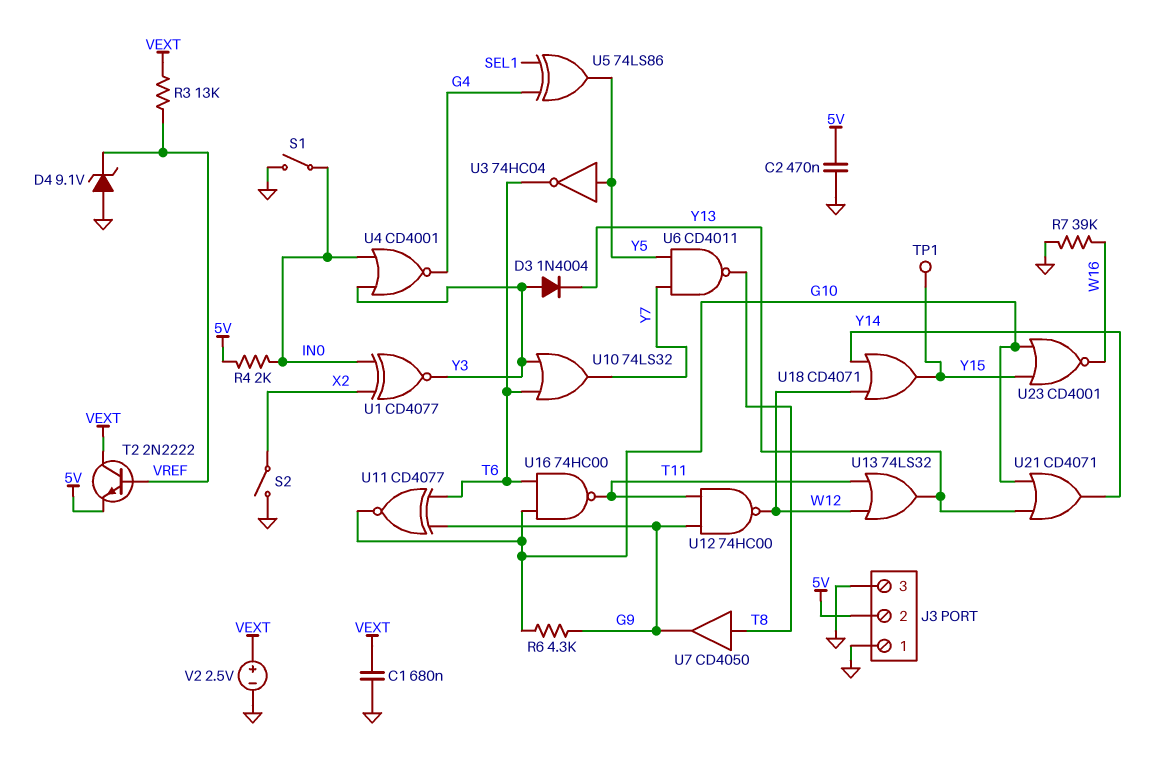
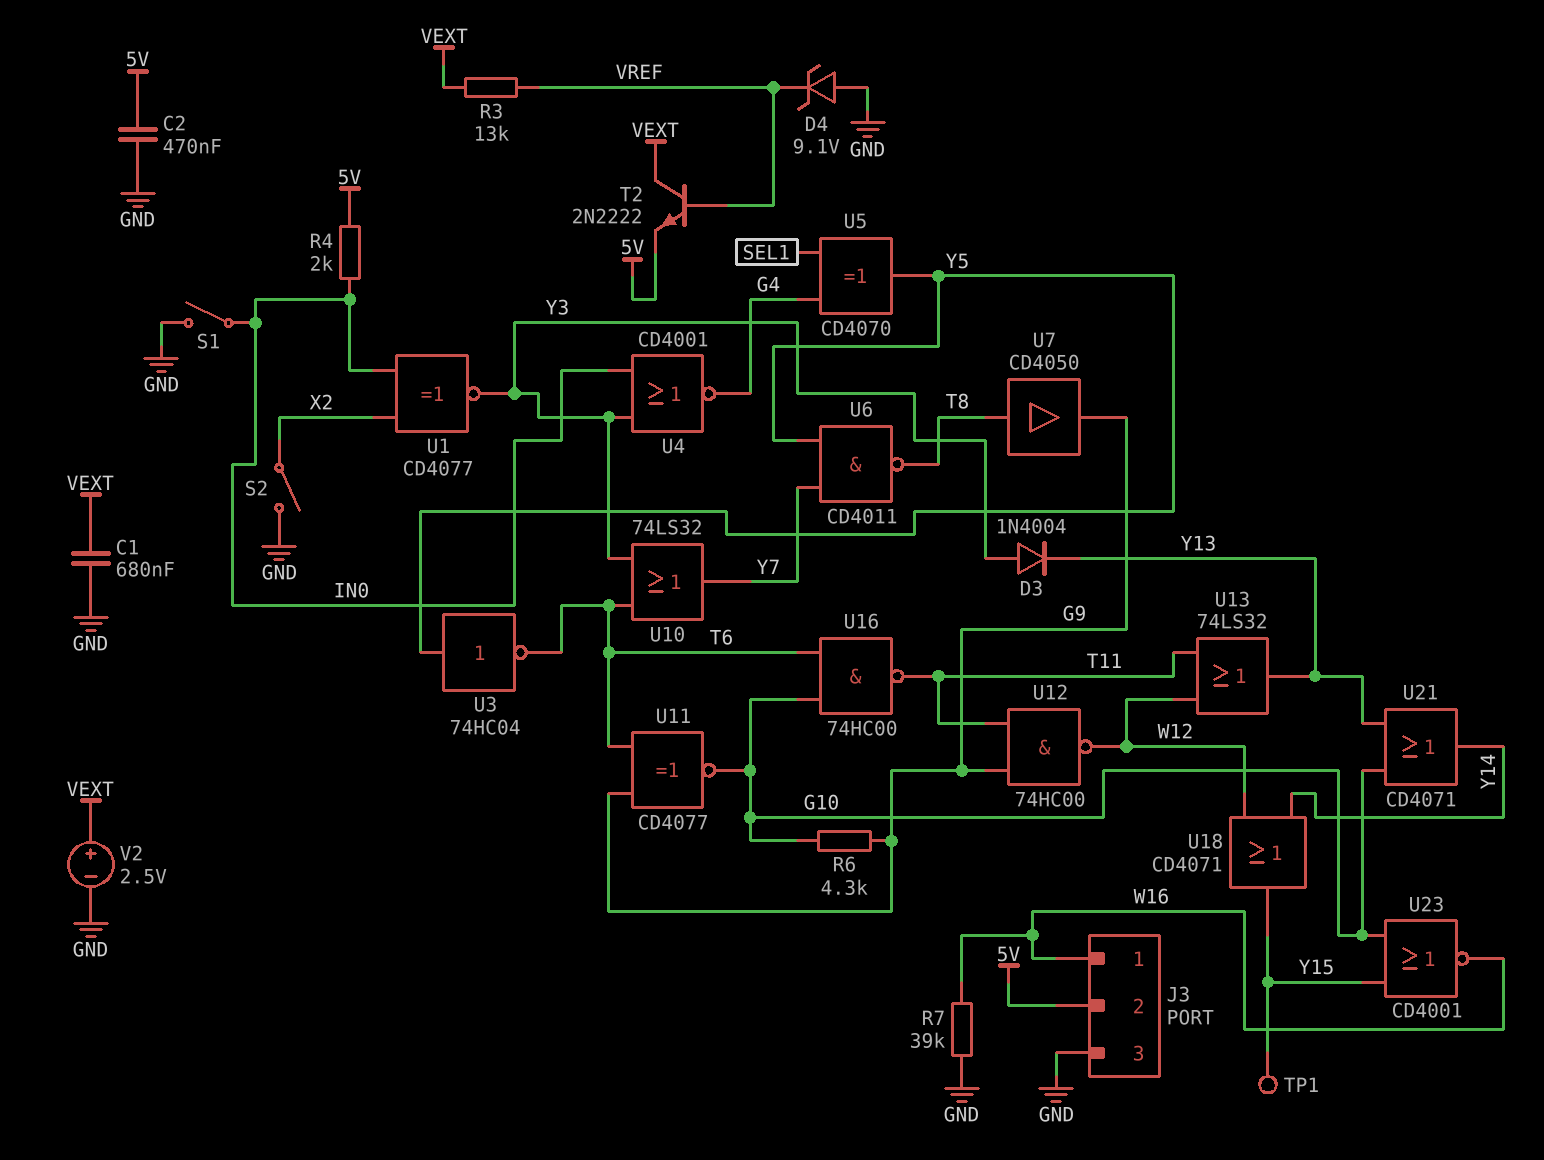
J3 pin 1: GND -> W16
U5: XOR 74LS86 (in G4, in SEL1, out Y5) -> XOR CD4070 (in G4, in SEL1, out Y5)

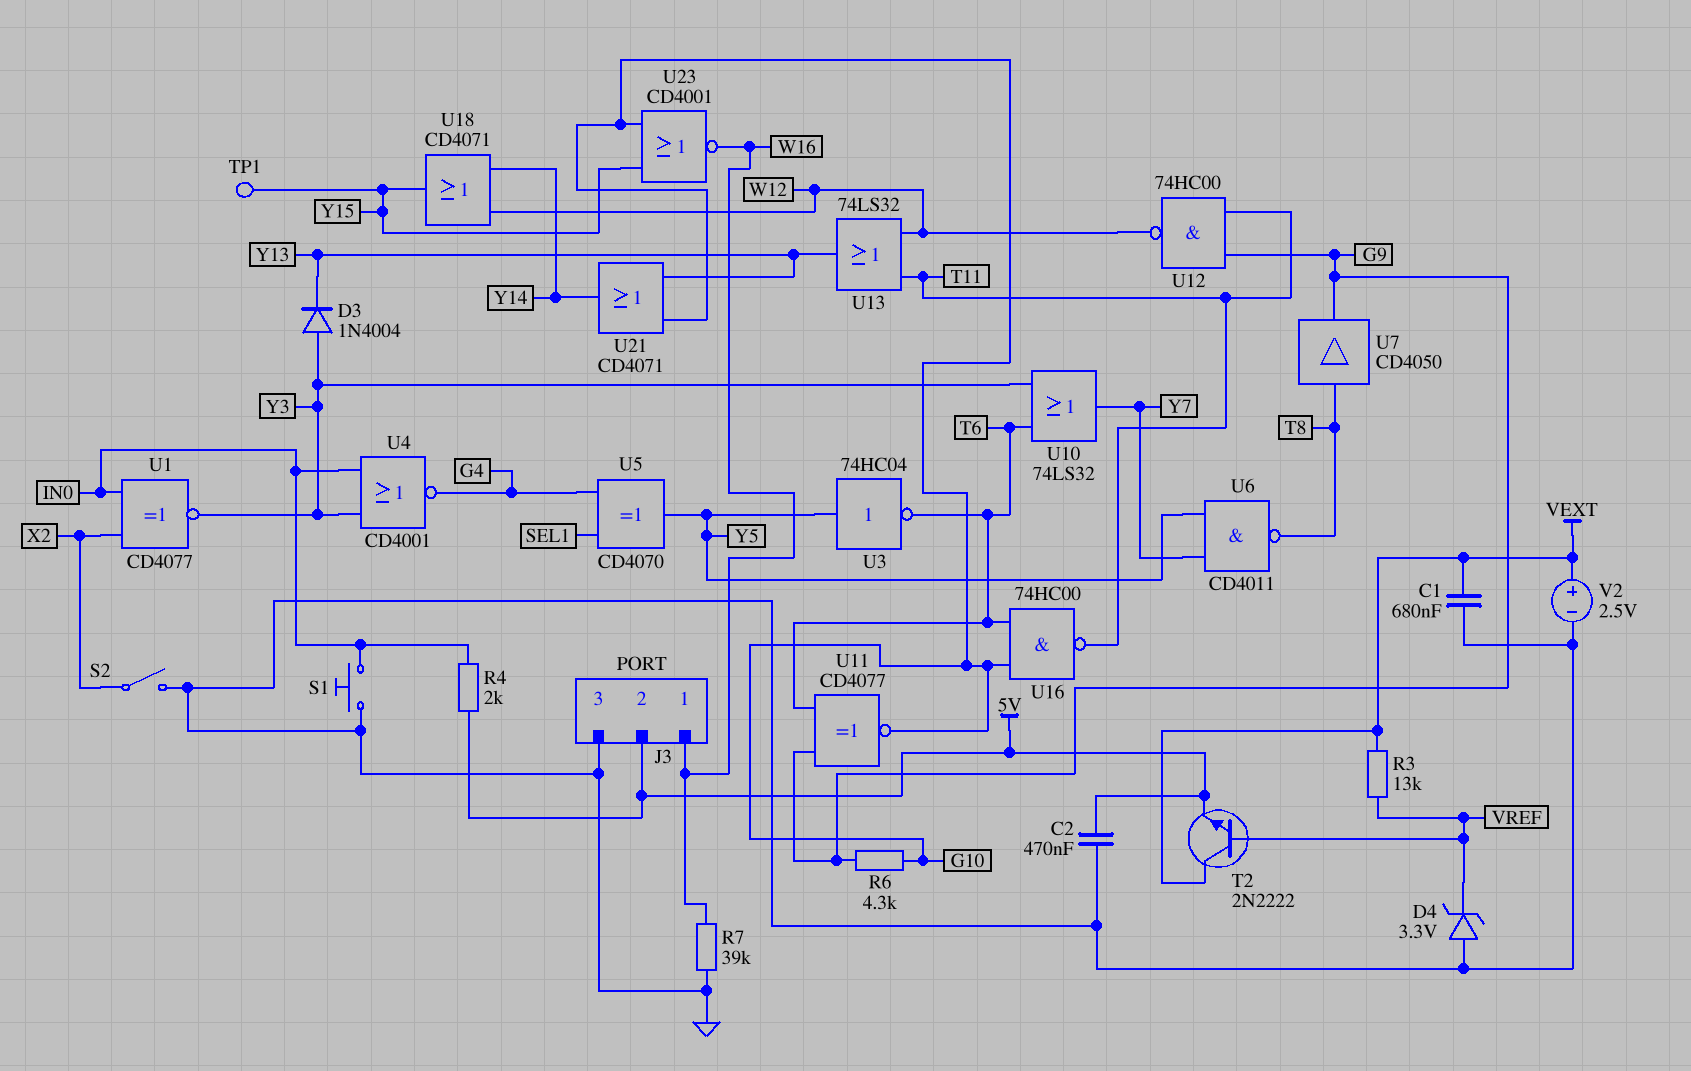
D4: zener 9.1V (A GND, K VREF) -> zener 3.3V (A GND, K VREF)
S1: switch (GND, IN0) -> button (GND, IN0)

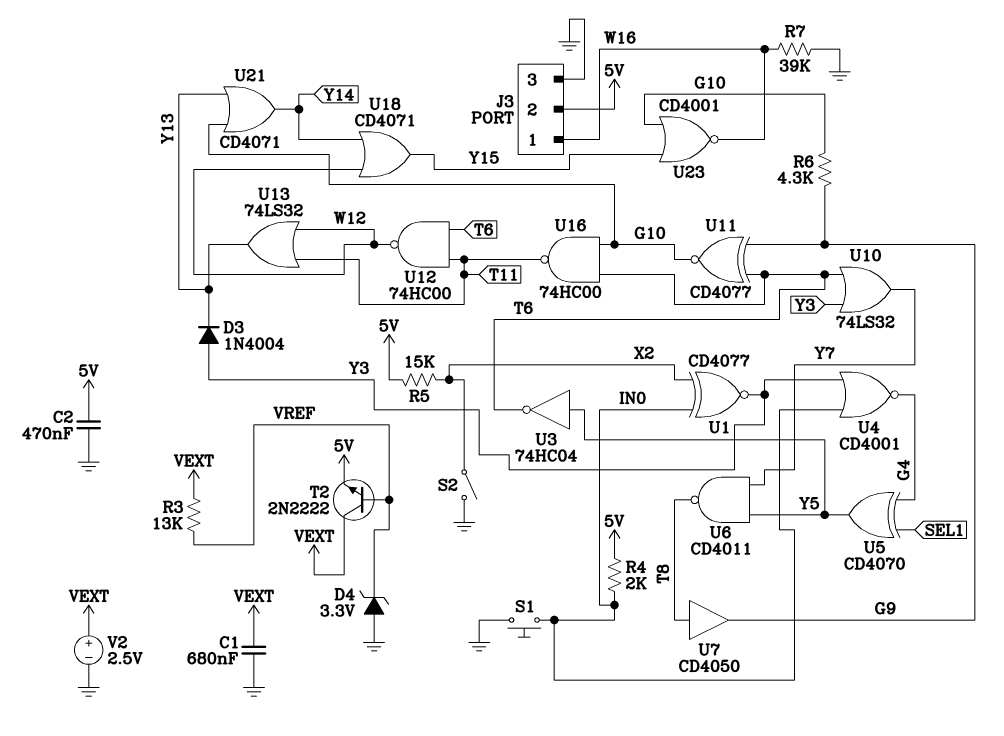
R5: none -> 15k (5V, X2)
TP1: test point (Y15) -> none
U12: NAND 74HC00 (in G9, in T11, out W12) -> NAND 74HC00 (in T6, in T11, out W12)

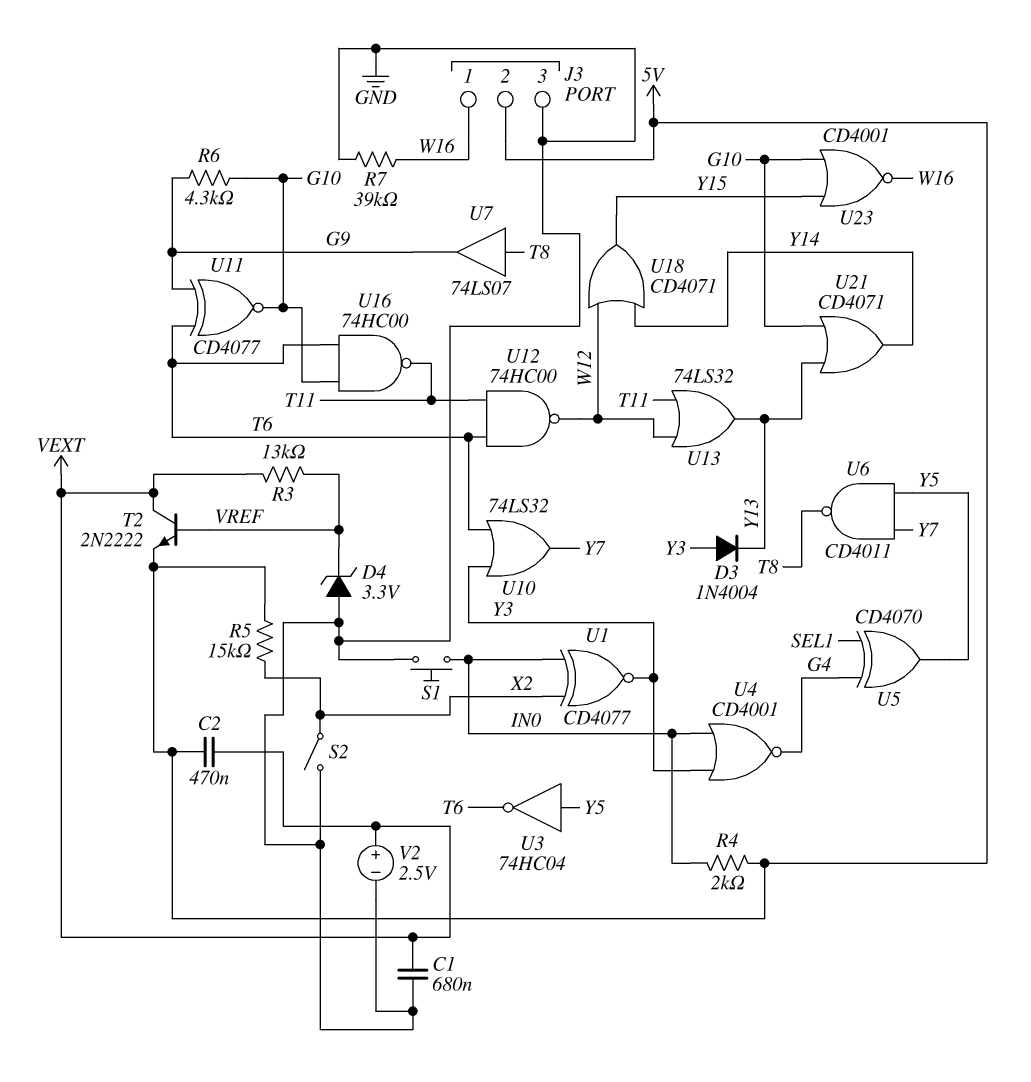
C2: 470nF (5V, GND) -> 470nF (5V, VEXT)
U7: buffer CD4050 (in T8, out G9) -> buffer 74LS07 (in T8, out G9)

